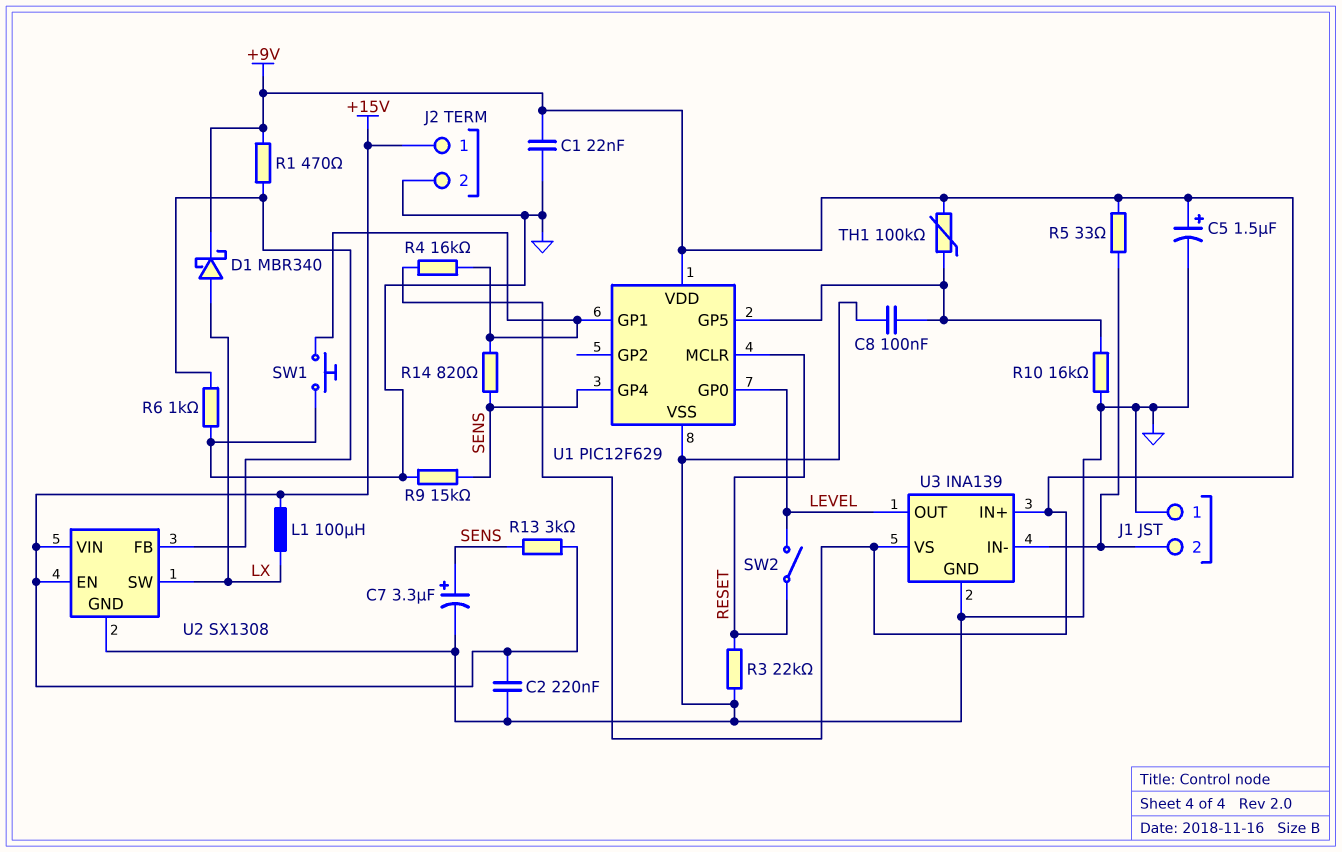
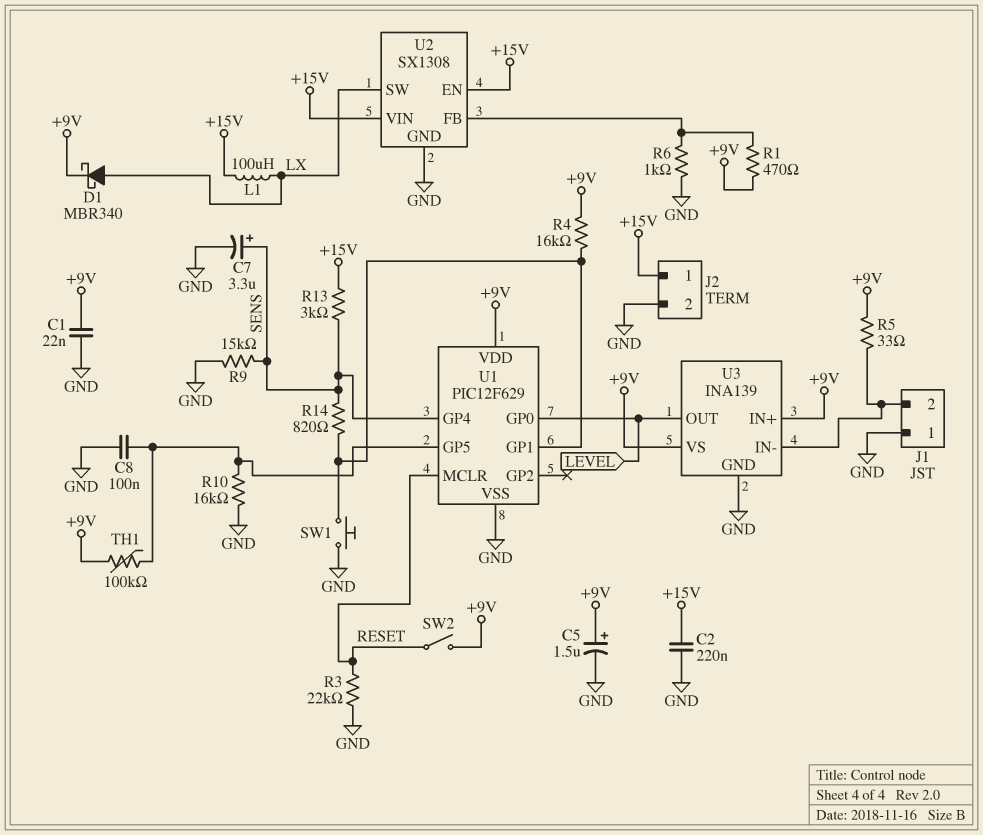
SW2: switch (LEVEL, RESET) -> switch (+9V, RESET)

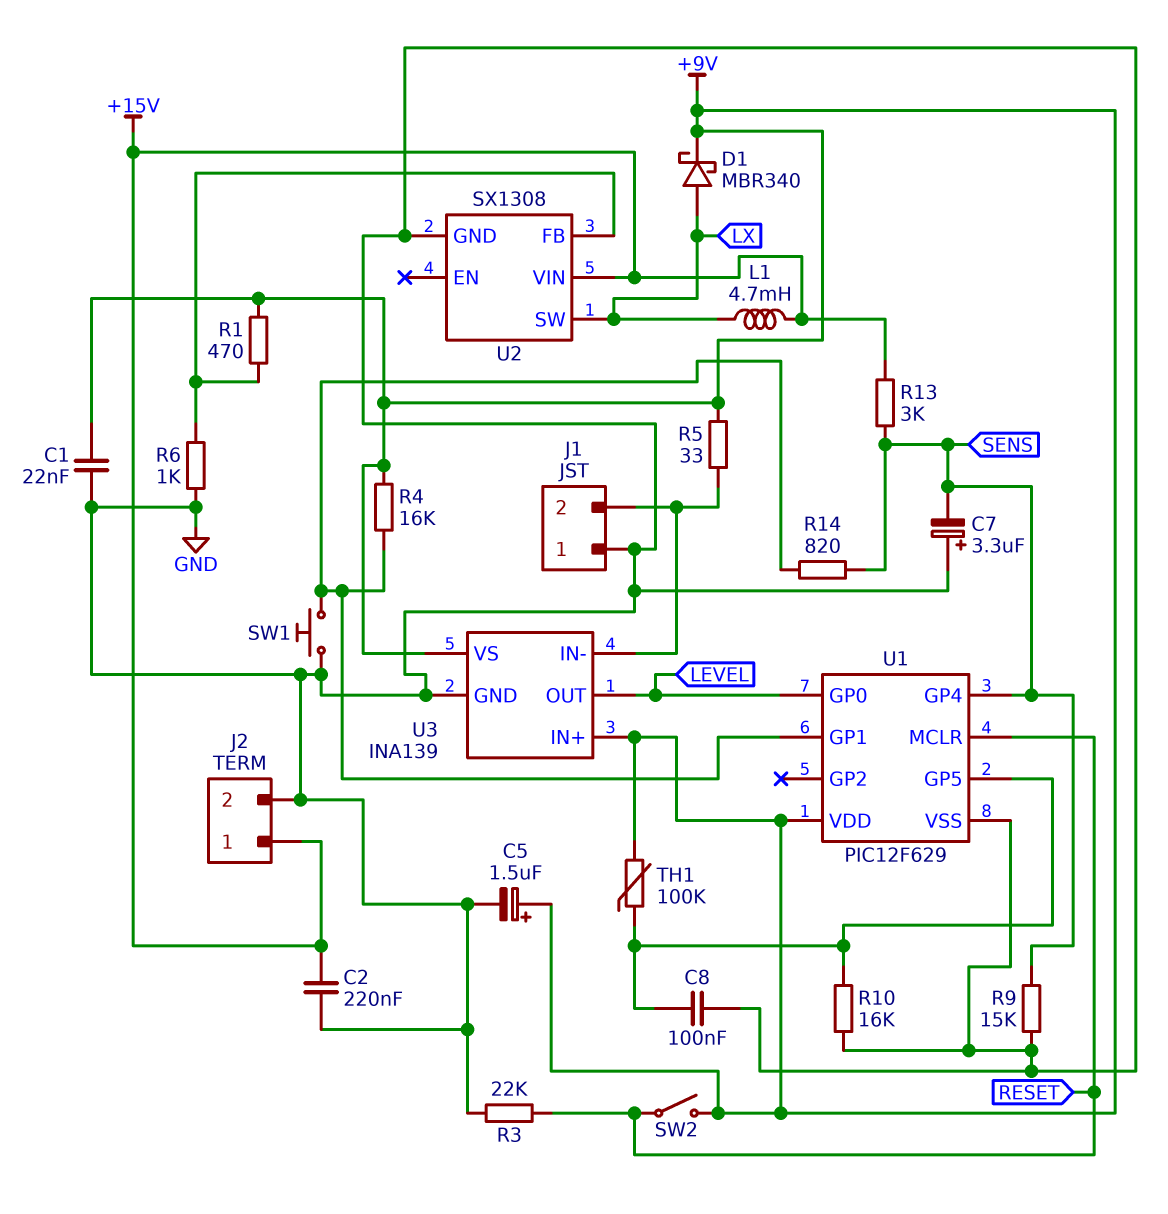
C7: 3.3uF (plus SENS, minus GND) -> 3.3uF (plus GND, minus SENS)
L1: 100uH (+15V, LX) -> 4.7mH (+15V, LX)
U2 pin EN: +15V -> none

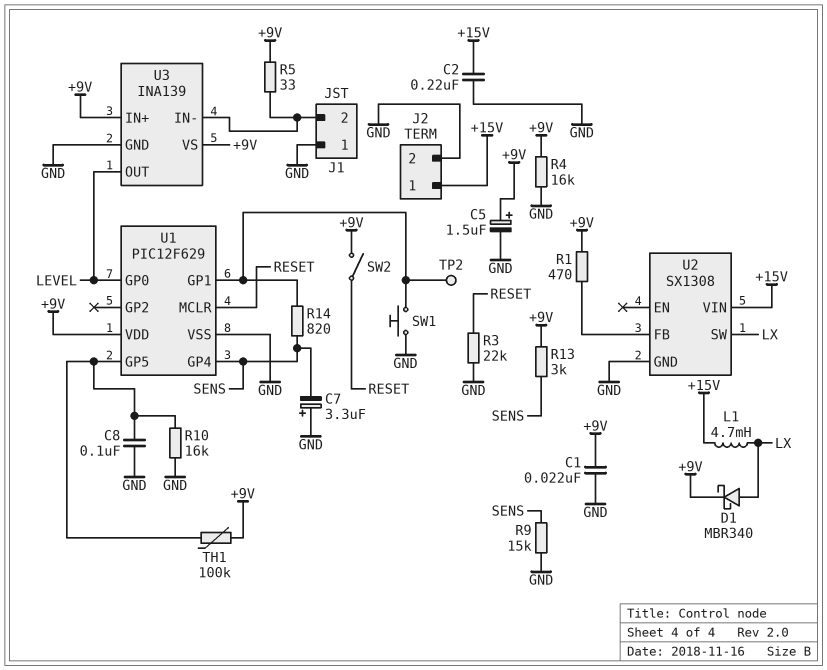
R4: 16k (+9V, U1/GP1) -> 16k (+9V, GND)
R6: 1k (GND, U2/FB) -> none
R13: 3k (+15V, SENS) -> 3k (+9V, SENS)
TP2: none -> test point (U1/GP1)

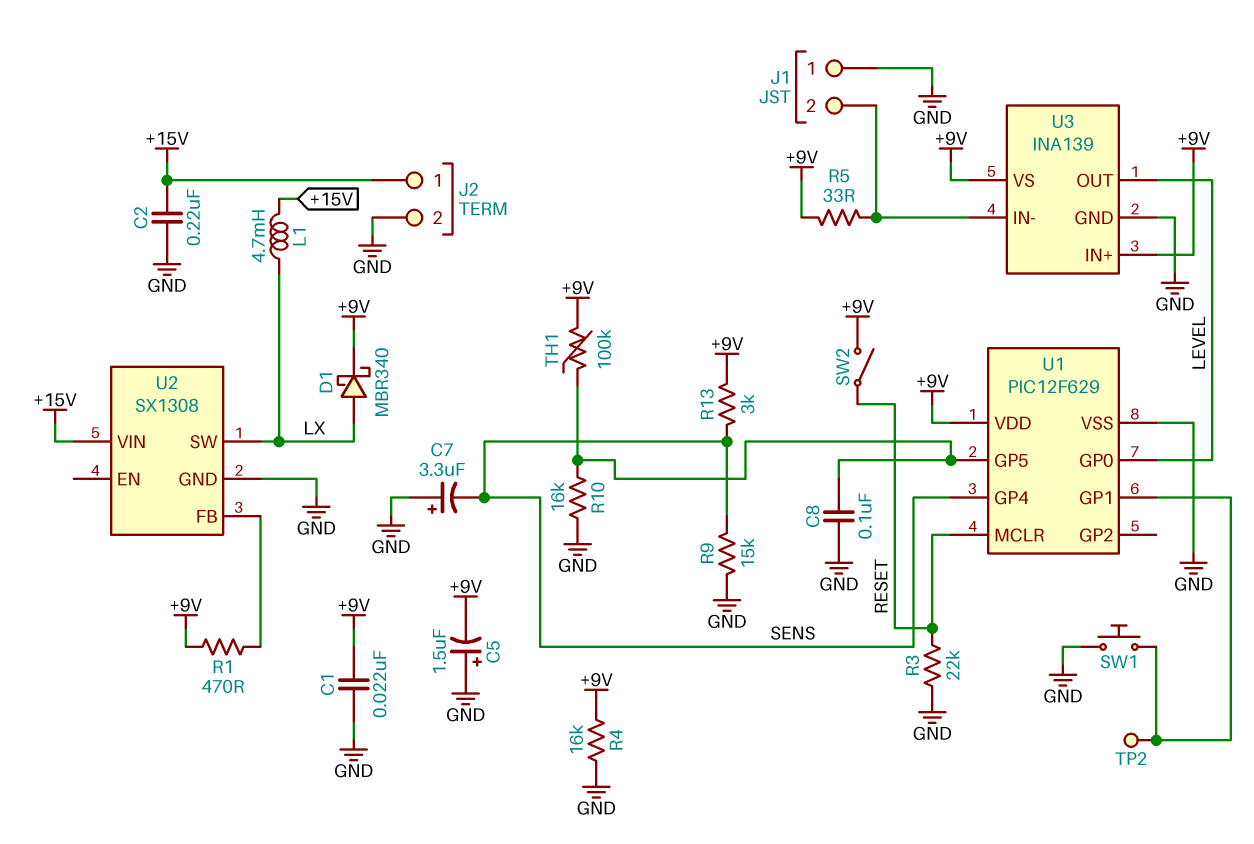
C5: 1.5uF (plus +9V, minus GND) -> 1.5uF (plus GND, minus +9V)
R14: 820 (SENS, U1/GP1) -> none

